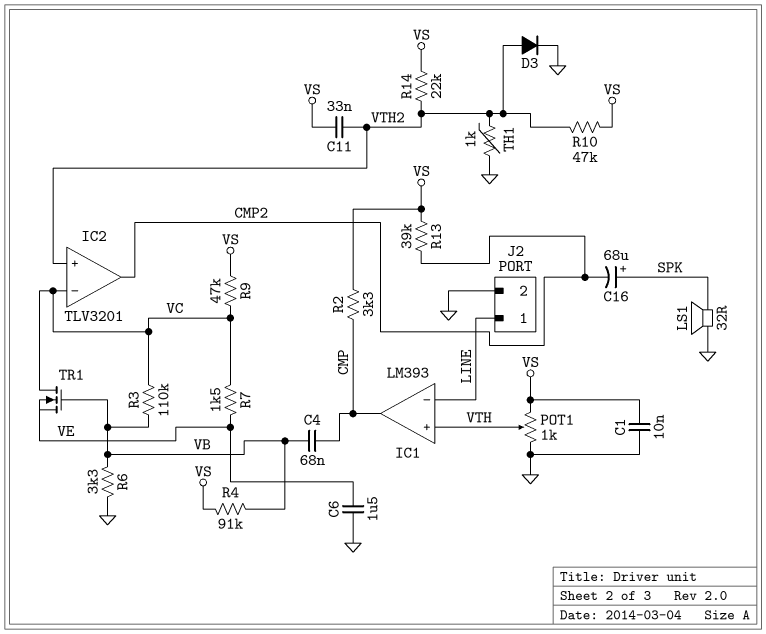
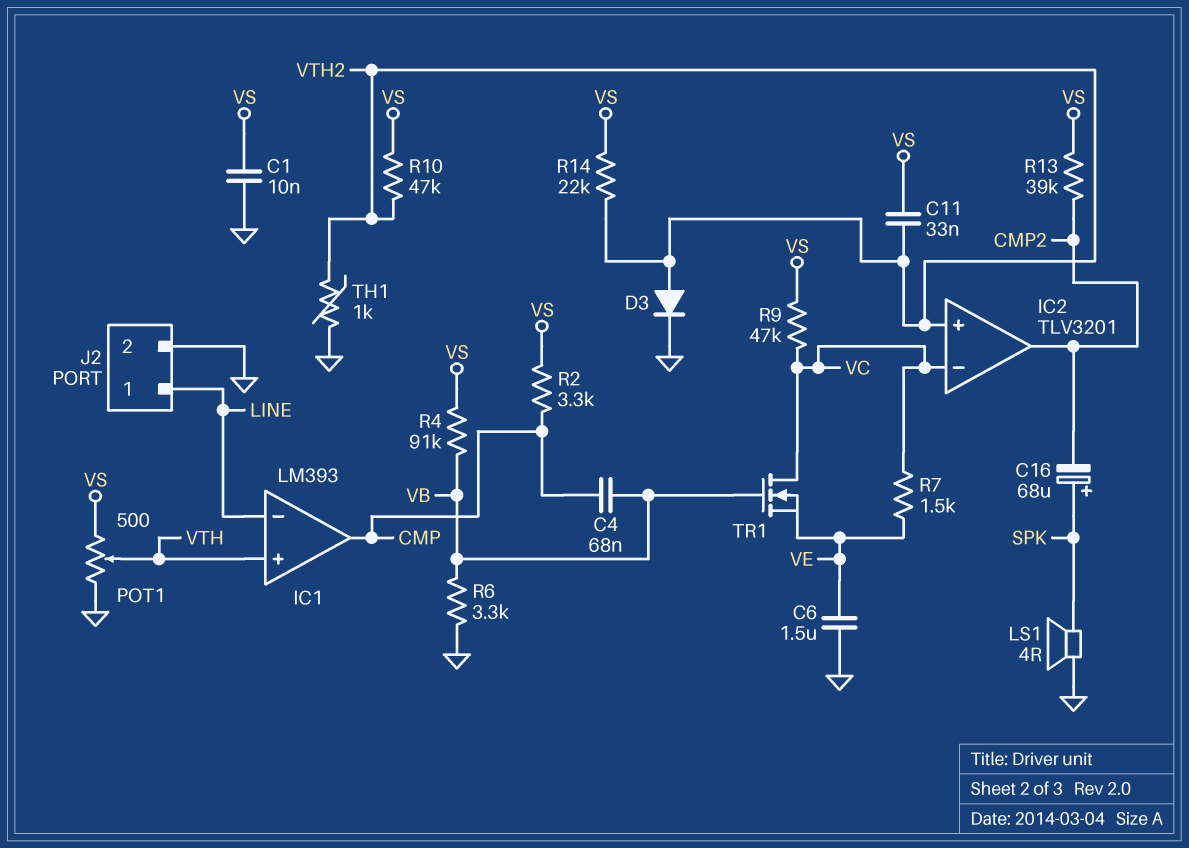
LS1: speaker 32R (GND, SPK) -> speaker 4R (GND, SPK)
POT1: 1k (GND, VS, wiper VTH) -> 500 (GND, VS, wiper VTH)
R3: 110k (VB, VC) -> none

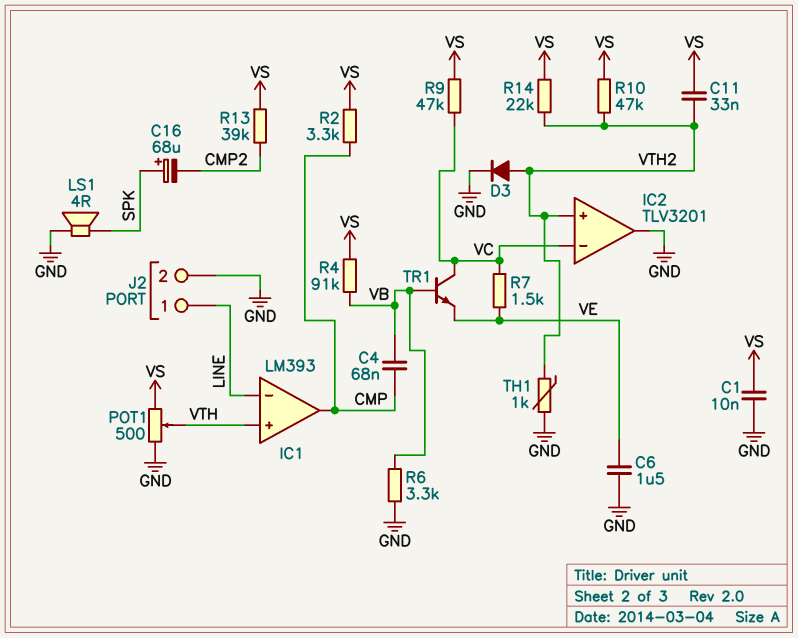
IC2 pin out: CMP2 -> GND
TR1: NMOS (G VB, D VC, S VE) -> NPN (B VB, C VC, E VE)

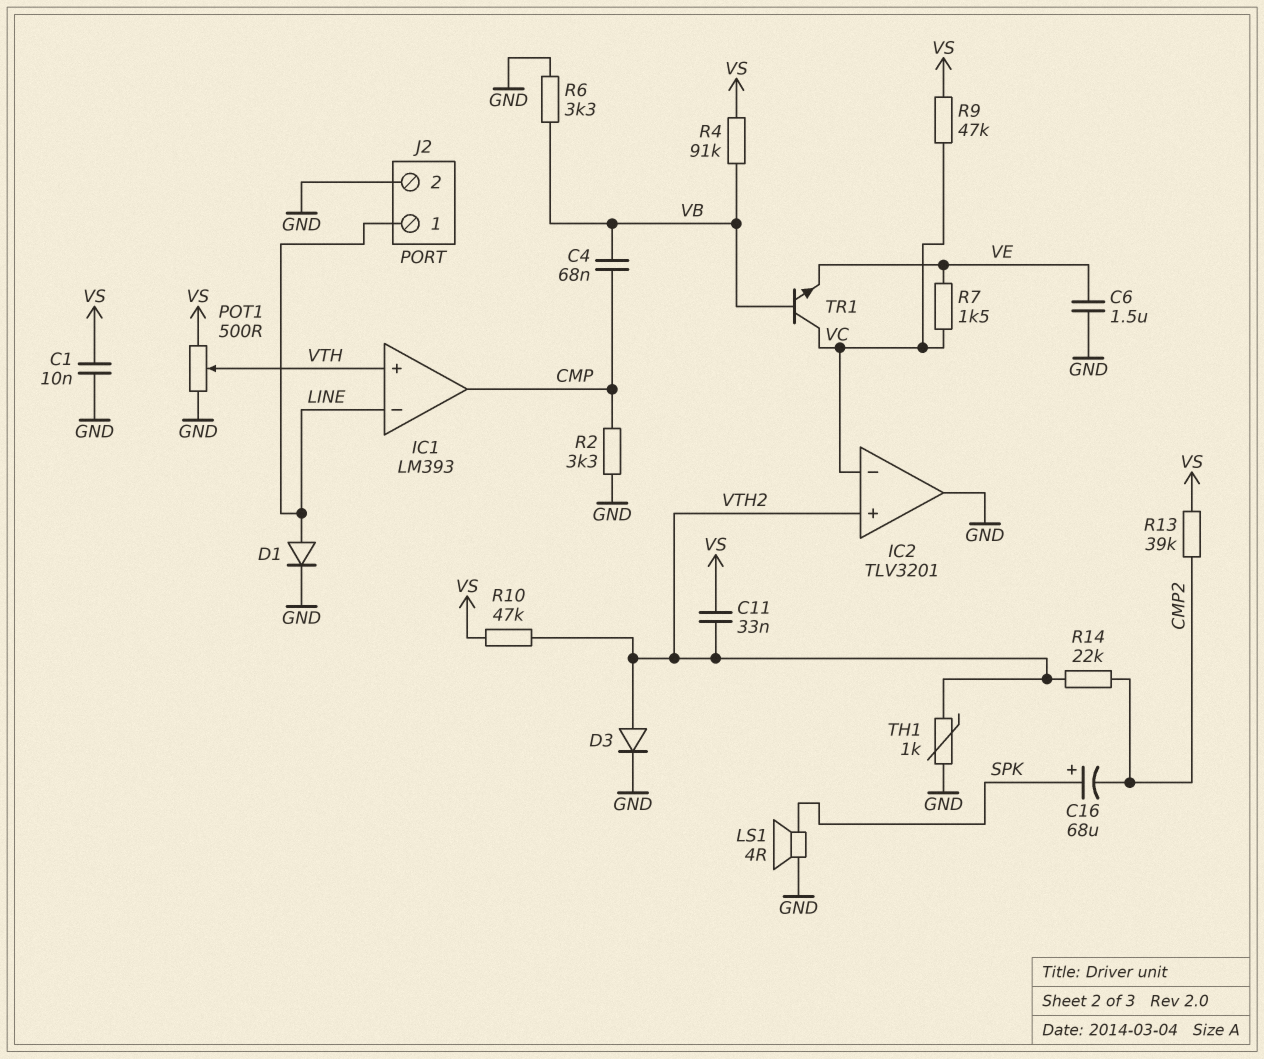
D1: none -> diode (A LINE, K GND)
R2: 3.3k (CMP, VS) -> 3.3k (CMP, GND)
R14: 22k (VS, VTH2) -> 22k (CMP2, VTH2)

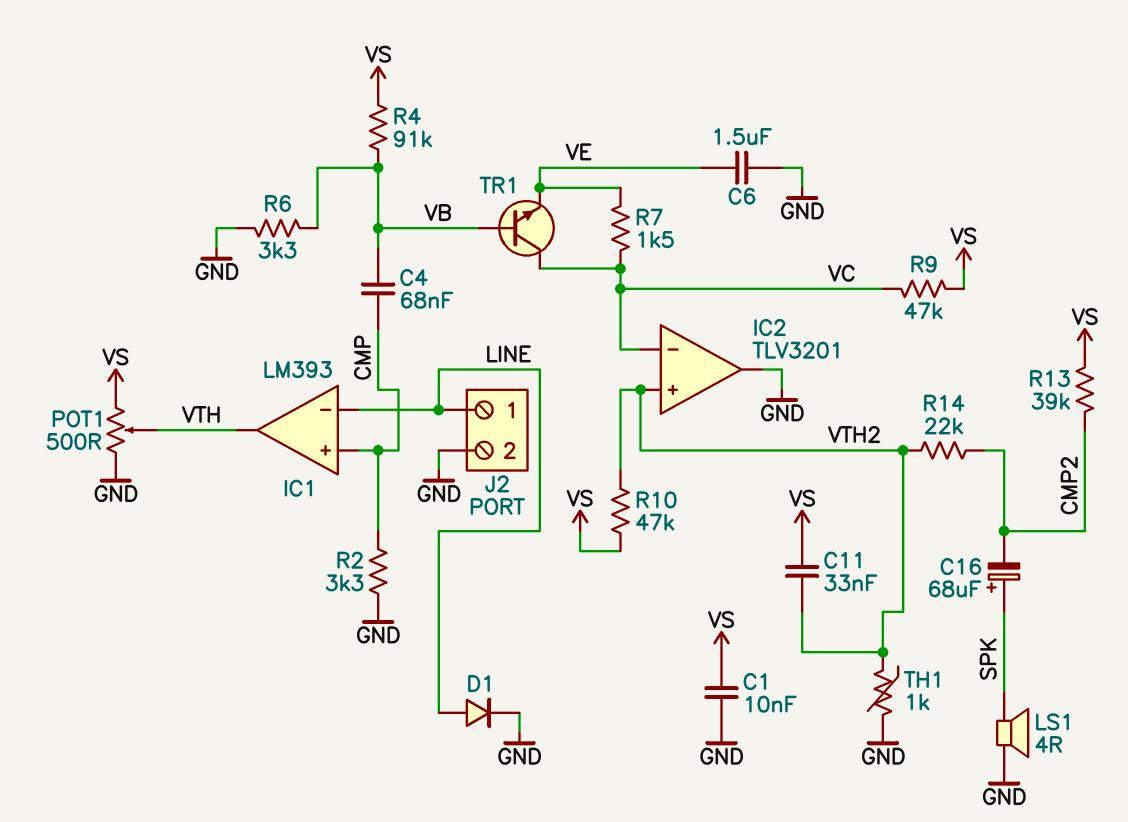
D3: diode (A VTH2, K GND) -> none
IC1 pin in+: VTH -> CMP
IC1 pin out: CMP -> VTH

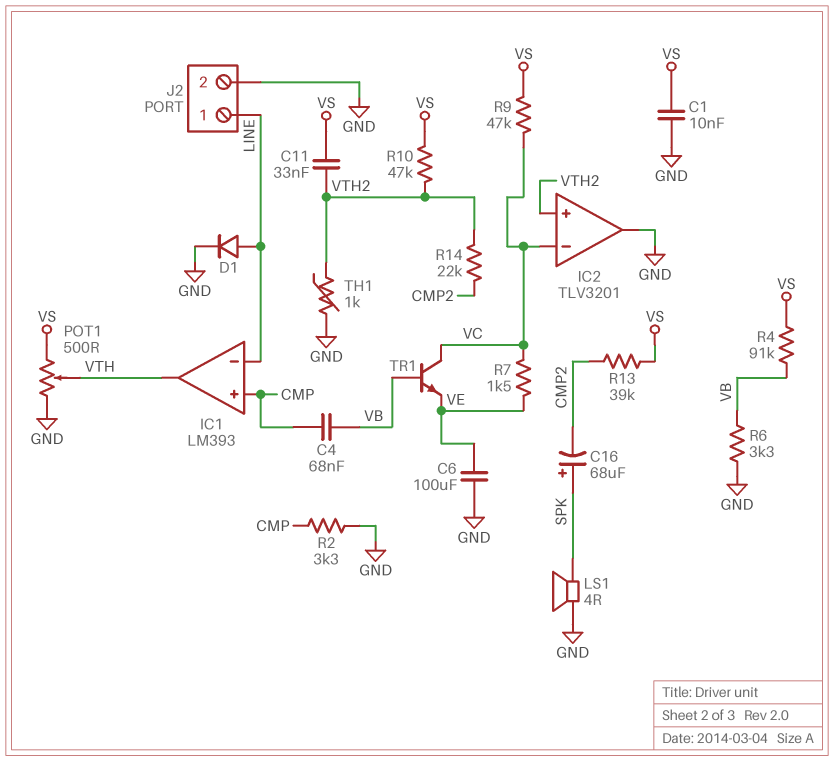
C6: 1.5uF (GND, VE) -> 100uF (GND, VE)

